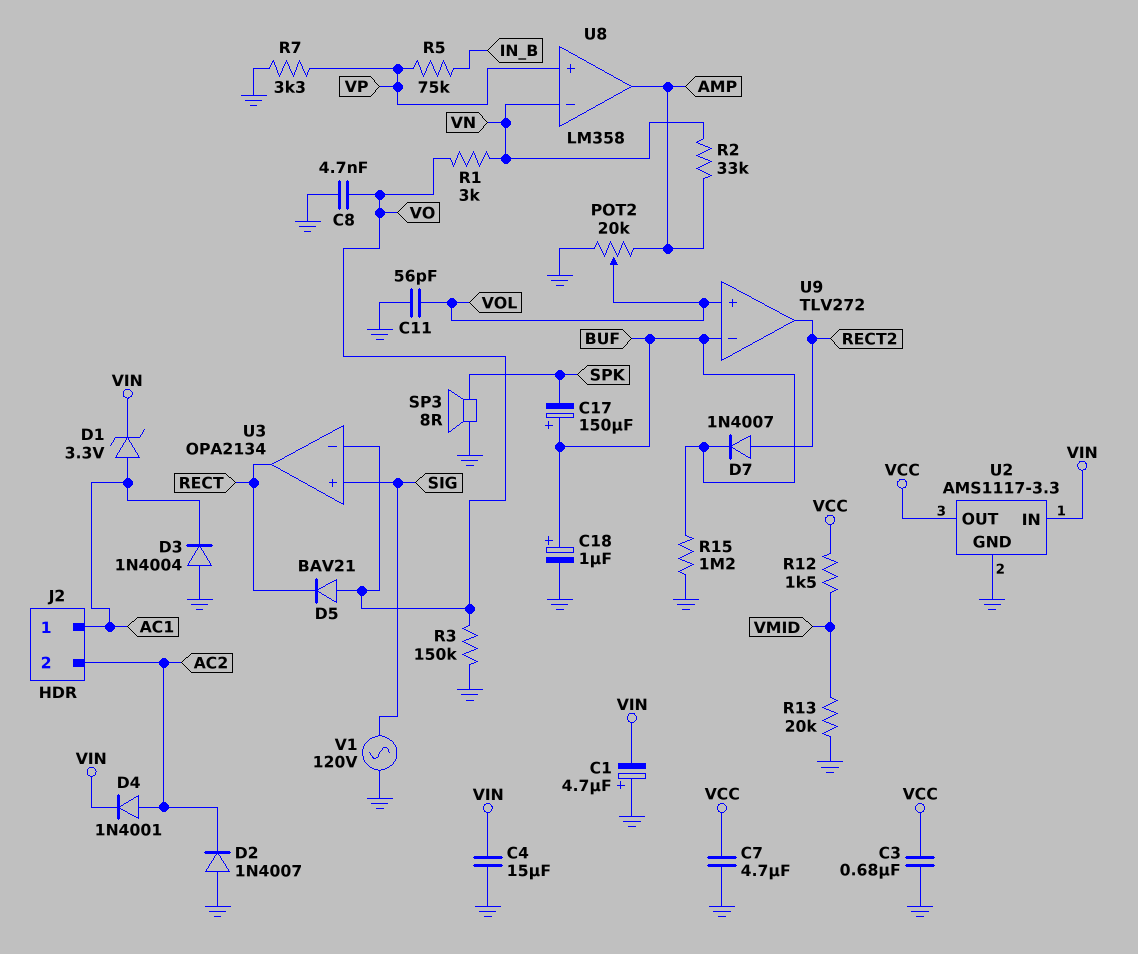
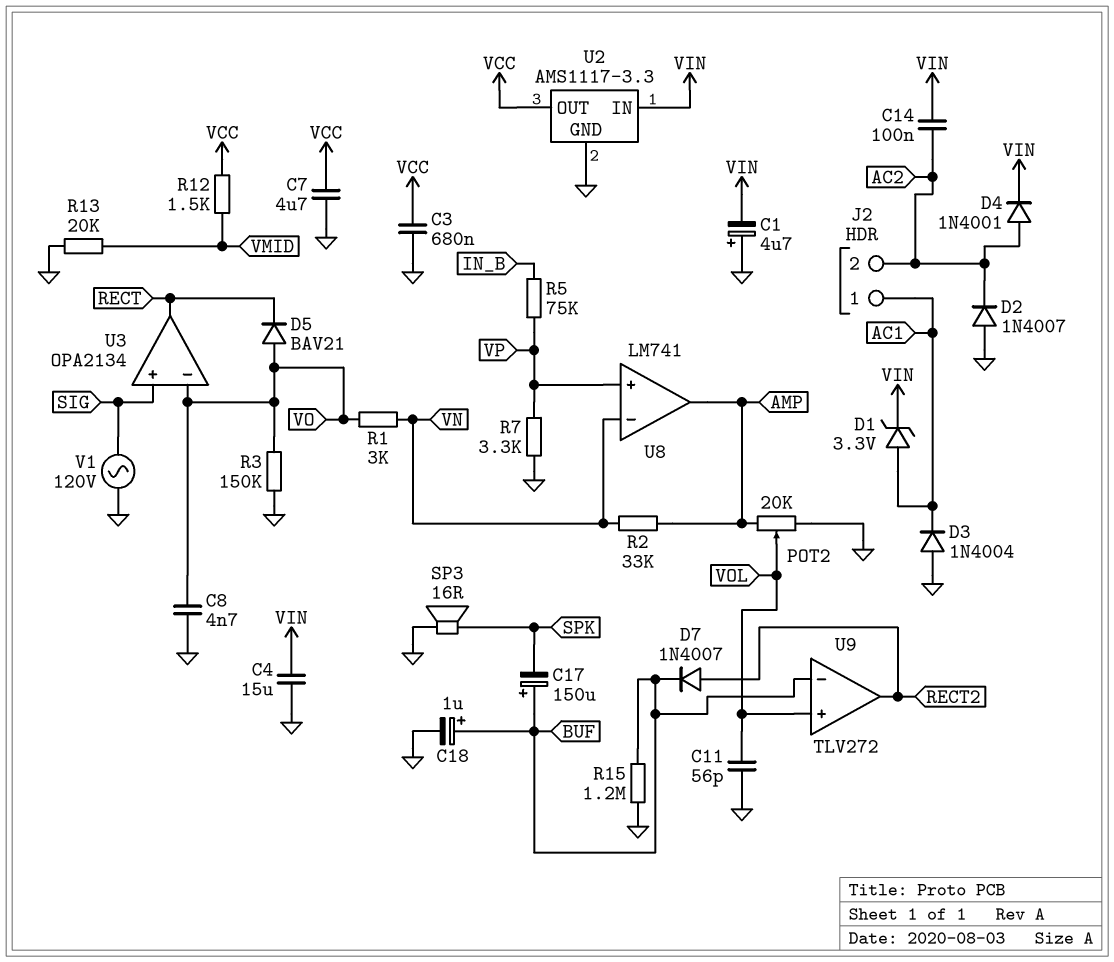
C14: none -> 100nF (AC2, VIN)
SP3: speaker 8R (GND, SPK) -> speaker 16R (GND, SPK)
U8: LM358 -> LM741

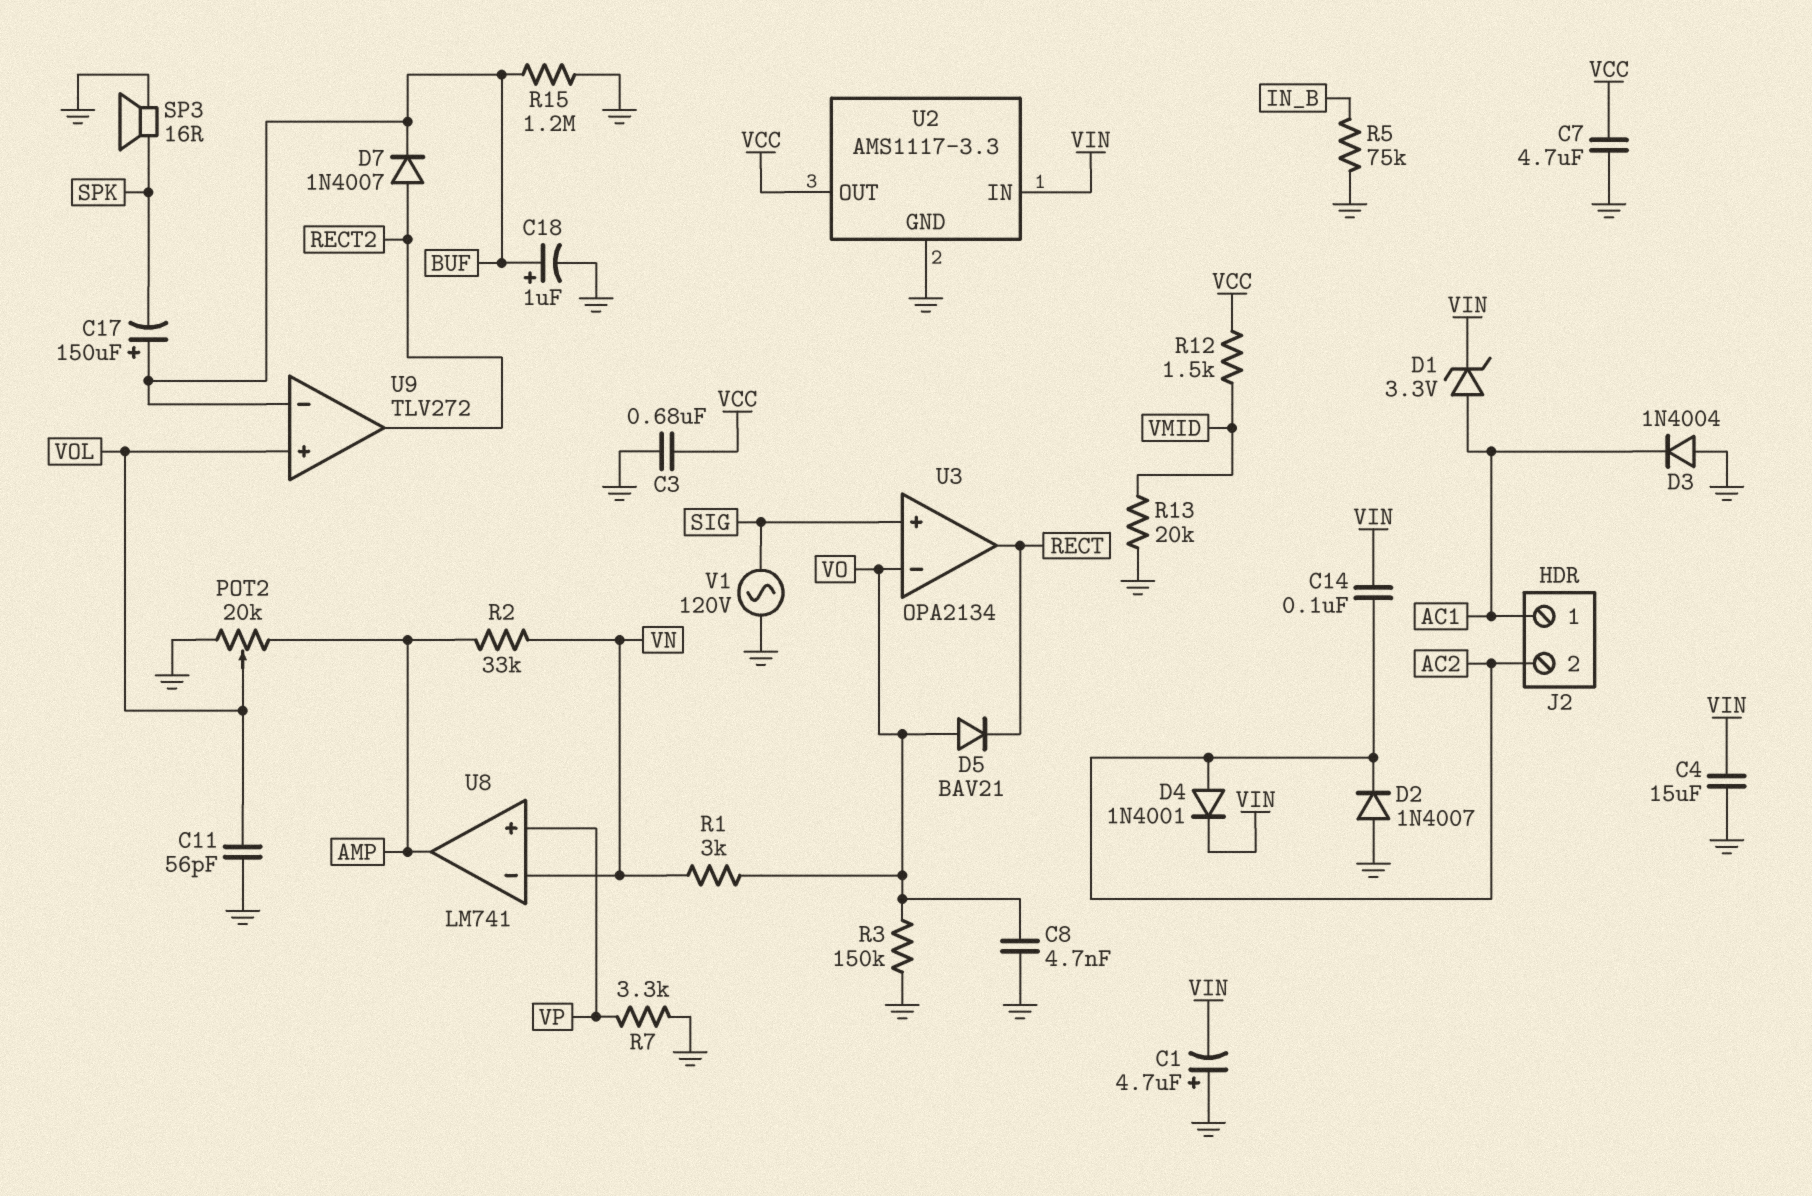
R5: 75k (IN_B, VP) -> 75k (GND, IN_B)

